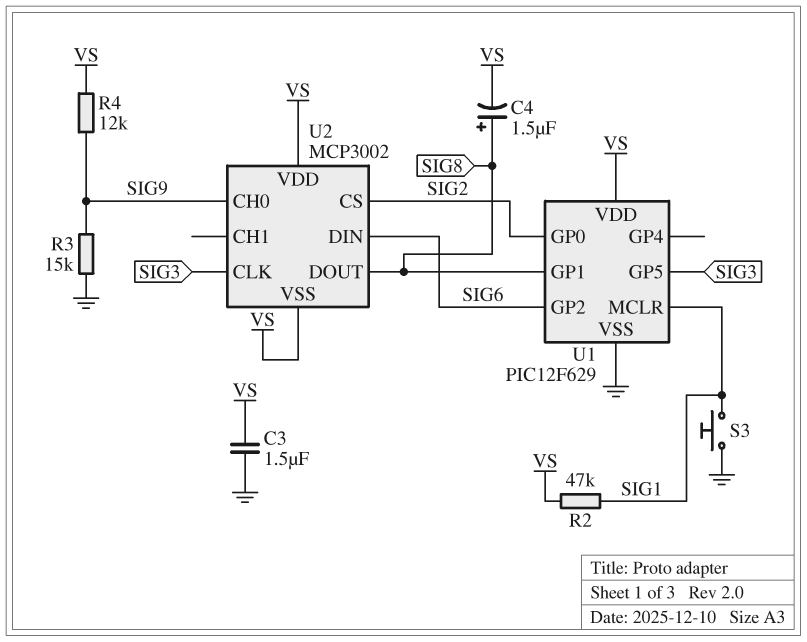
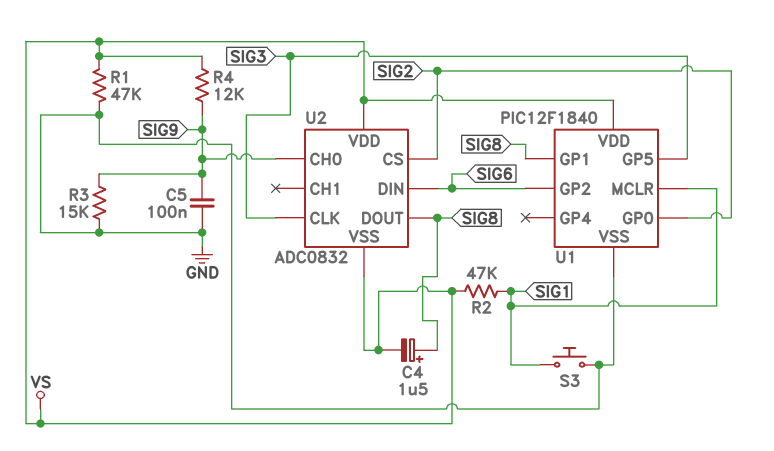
C3: 1.5uF (GND, VS) -> none
C5: none -> 100nF (GND, SIG9)
R1: none -> 47k (GND, VS)
U1: PIC12F629 -> PIC12F1840
U2: MCP3002 -> ADC0832

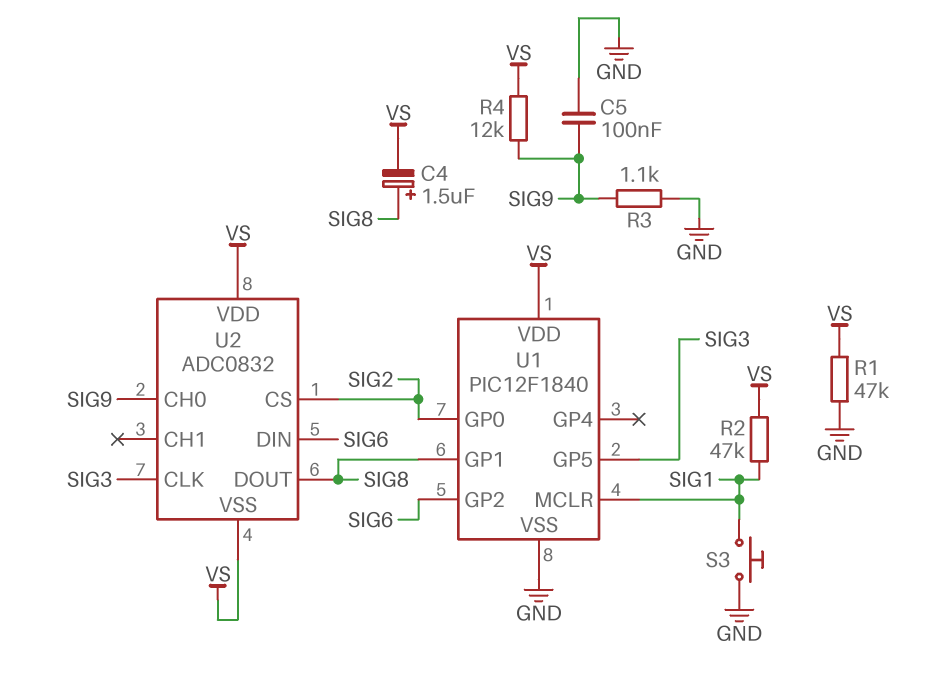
R3: 15k (GND, SIG9) -> 1.1k (GND, SIG9)

